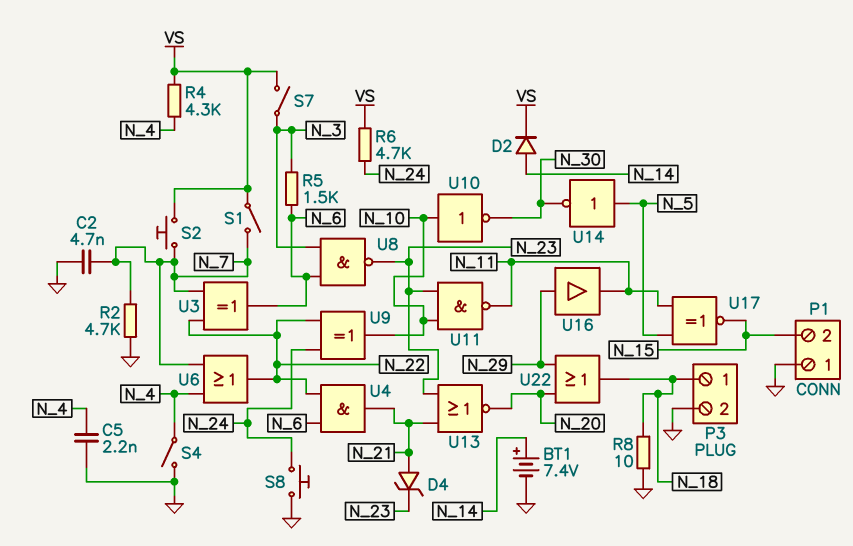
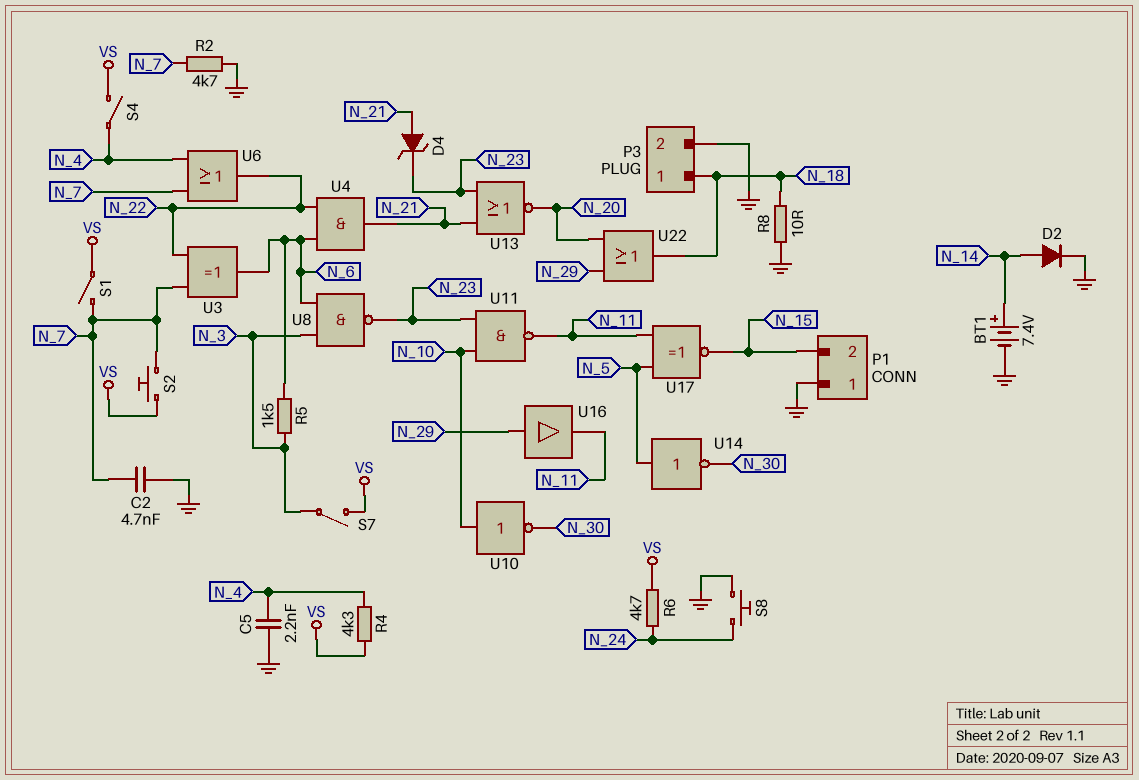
D2: diode (A N_14, K VS) -> diode (A N_14, K GND)
S4: switch (GND, N_4) -> switch (N_4, VS)
U9: XOR (in N_22, in N_24, out N_10) -> none

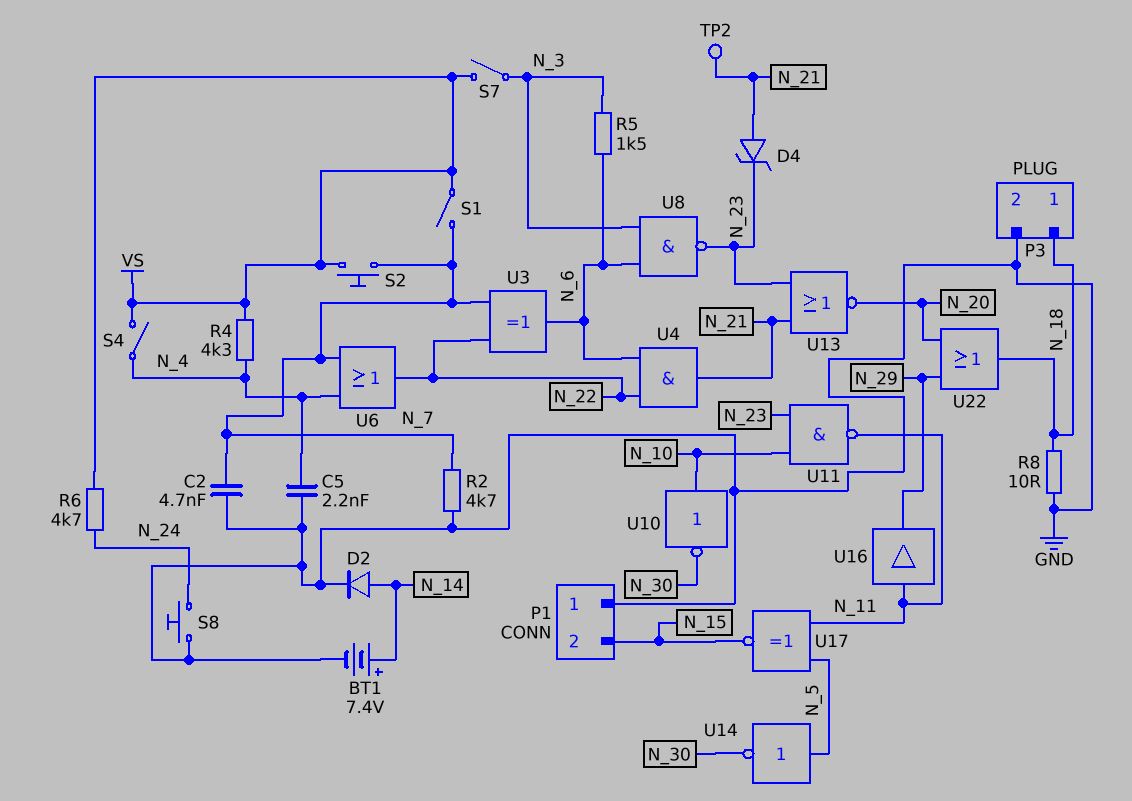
TP2: none -> test point (N_21)
U16: buffer (in N_29, out N_11) -> buffer (in N_11, out N_29)

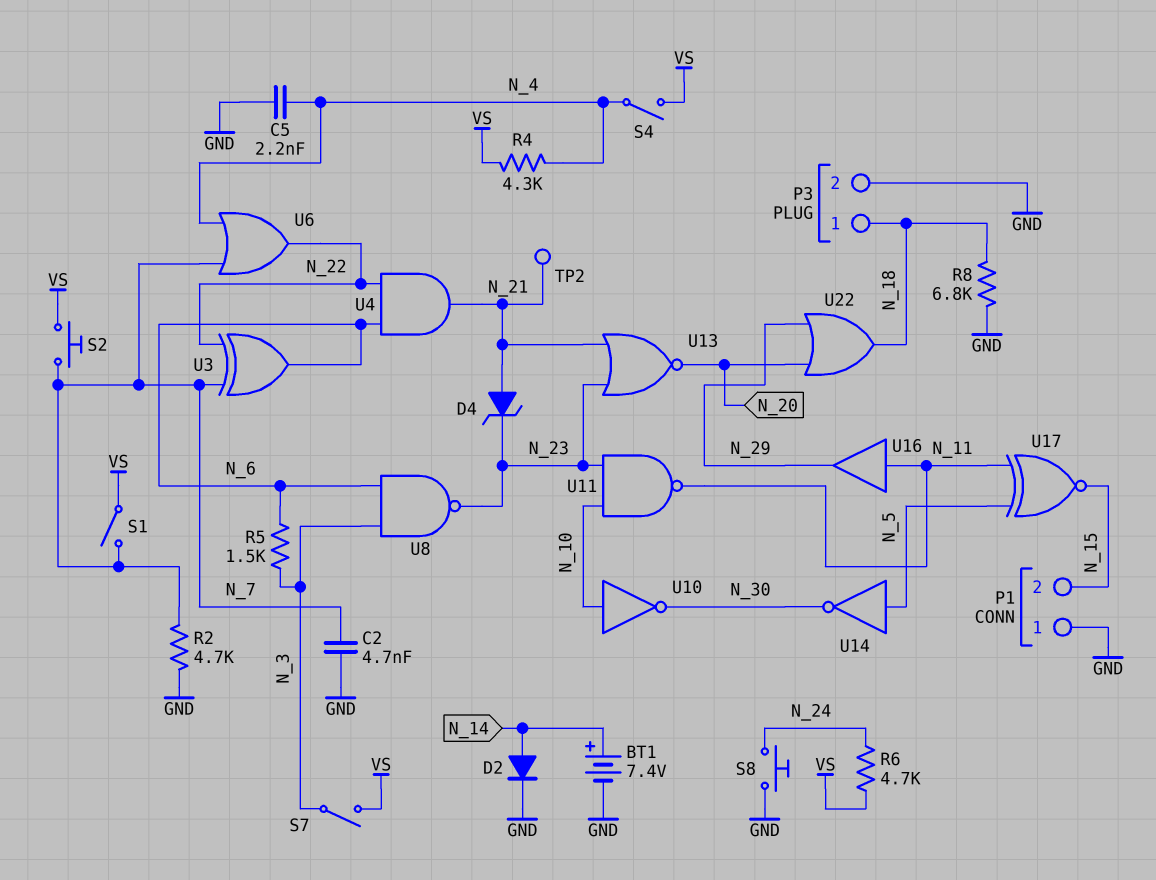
R8: 10 (GND, N_18) -> 6.8k (GND, N_18)

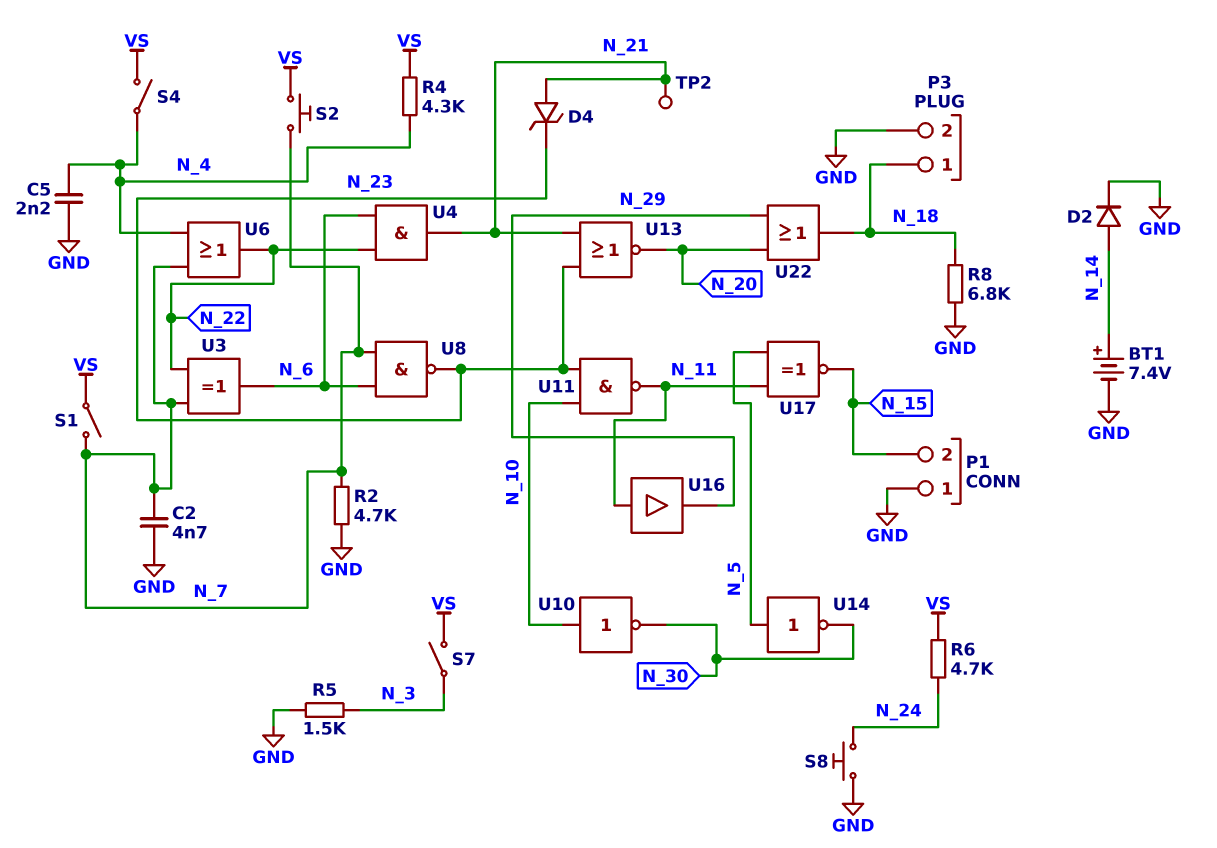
R5: 1.5k (N_3, N_6) -> 1.5k (GND, N_3)
U8: NAND (in N_3, in N_6, out N_23) -> NAND (in N_6, in N_7, out N_23)

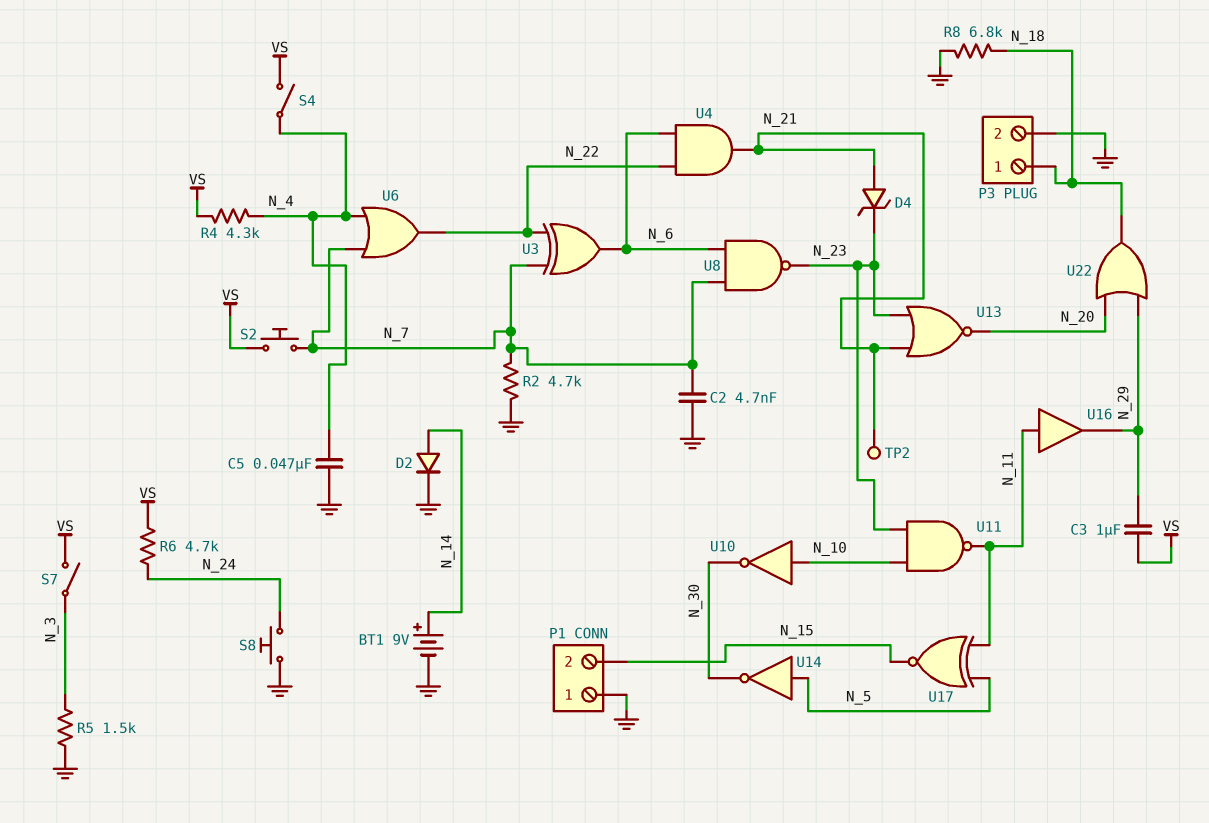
BT1: 7.4V (plus N_14, minus GND) -> 9V (plus N_14, minus GND)
C3: none -> 1uF (N_29, VS)
C5: 2.2nF (GND, N_4) -> 47nF (GND, N_4)
S1: switch (N_7, VS) -> none

